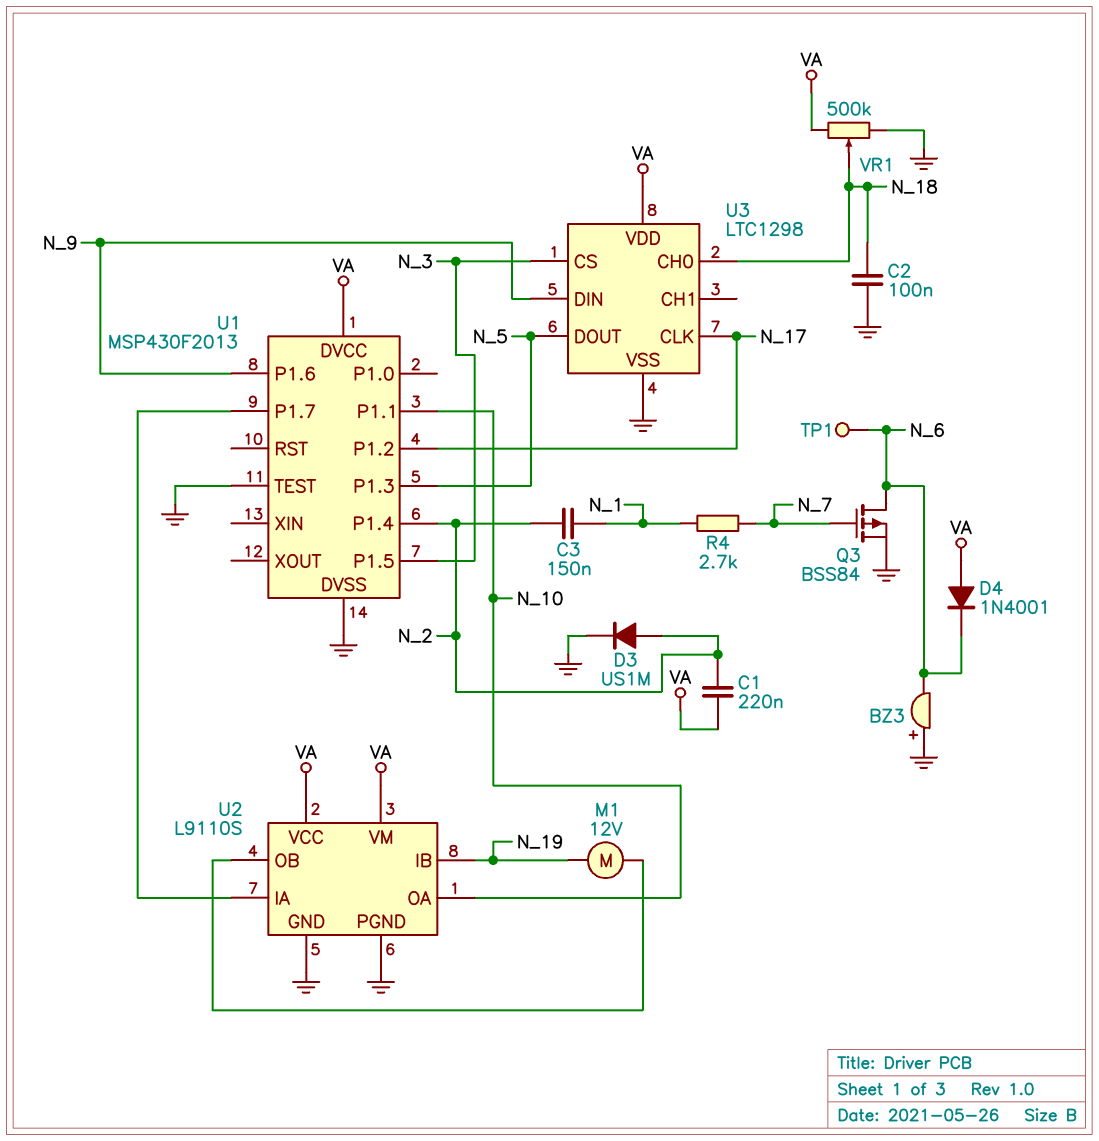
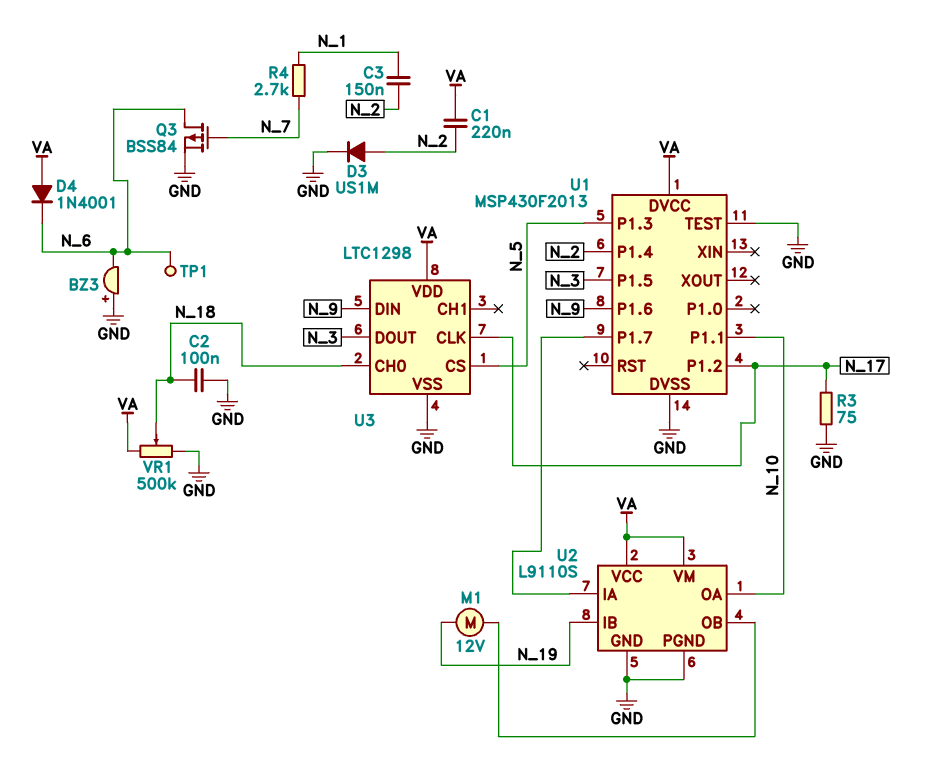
R3: none -> 75 (GND, N_17)
U3 pin CS: N_3 -> N_5
U3 pin DOUT: N_5 -> N_3

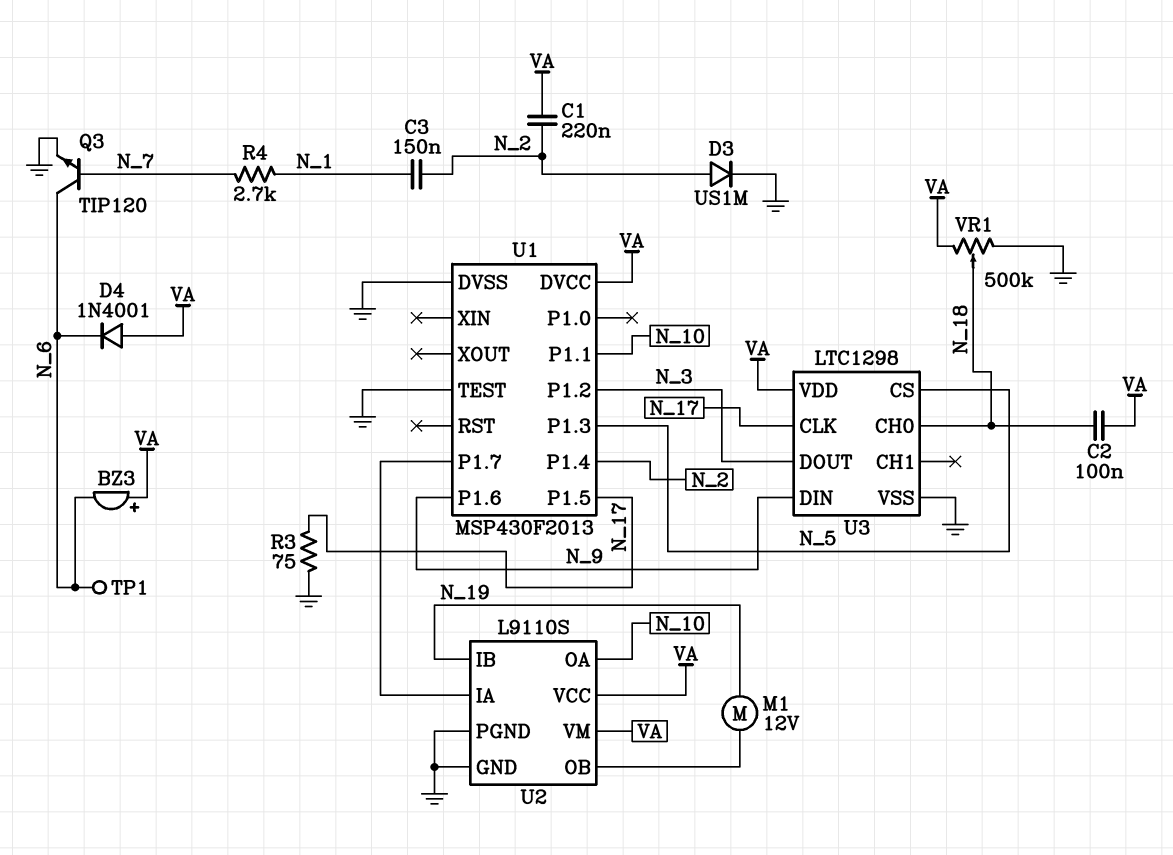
BZ3: buzzer (plus GND, minus N_6) -> buzzer (plus VA, minus N_6)
C2: 100nF (GND, N_18) -> 100nF (N_18, VA)
Q3: PMOS BSS84 (G N_7, D N_6, S GND) -> NPN TIP120 (B N_7, C N_6, E GND)
U1 pin P1.2: N_17 -> N_3
U1 pin P1.5: N_3 -> N_17

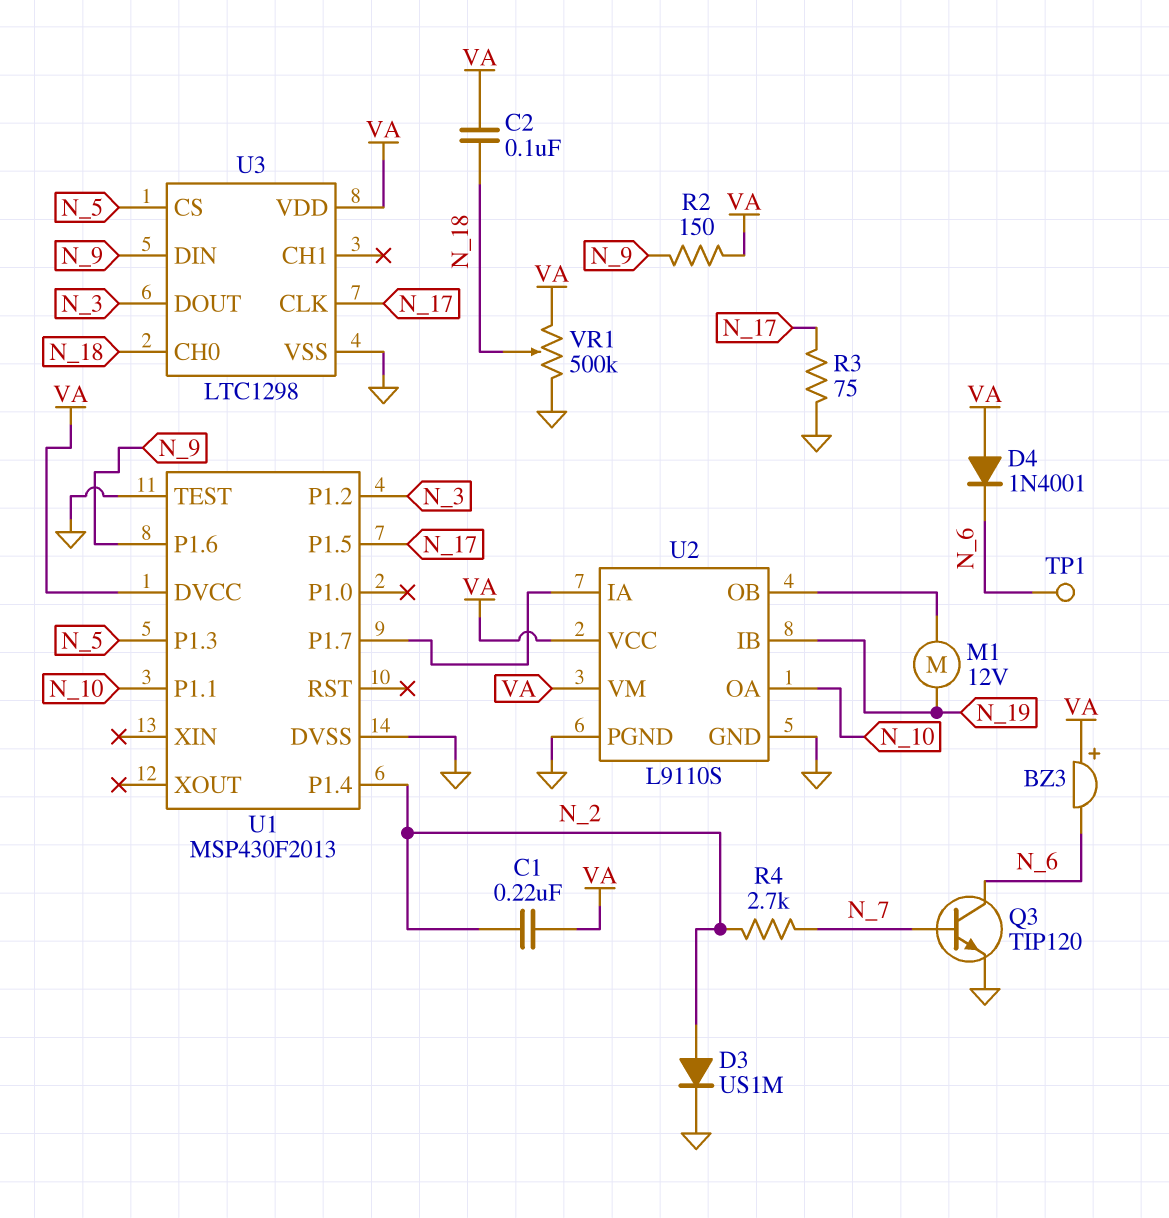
C3: 150nF (N_1, N_2) -> none
R2: none -> 150 (N_9, VA)
R4: 2.7k (N_1, N_7) -> 2.7k (N_2, N_7)

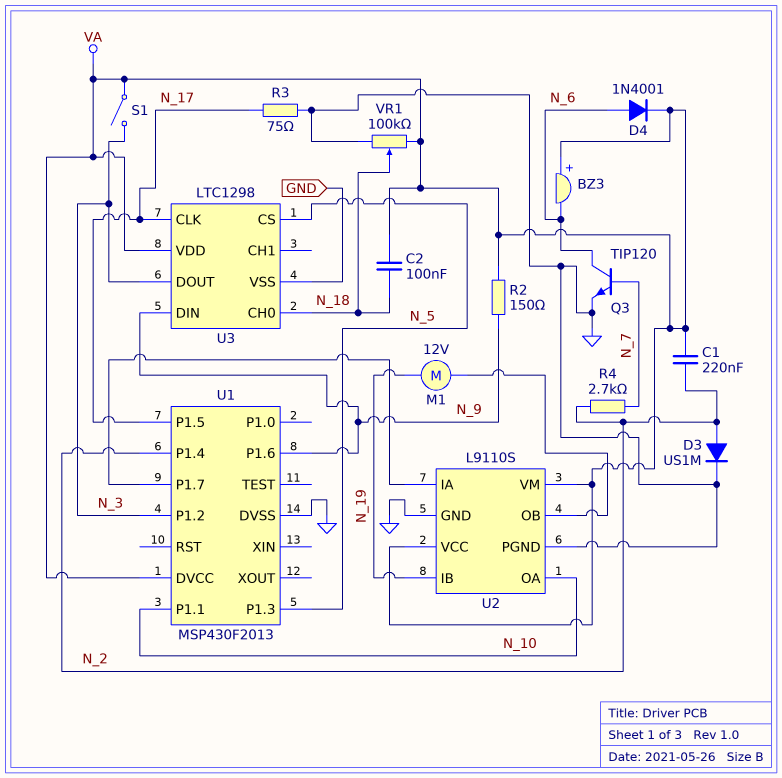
D4: diode 1N4001 (A VA, K N_6) -> diode 1N4001 (A N_6, K VA)
S1: none -> switch (N_3, VA)
TP1: test point (N_6) -> none
U1 pin TEST: GND -> none
VR1: 500k (GND, VA, wiper N_18) -> 100k (GND, VA, wiper N_18)

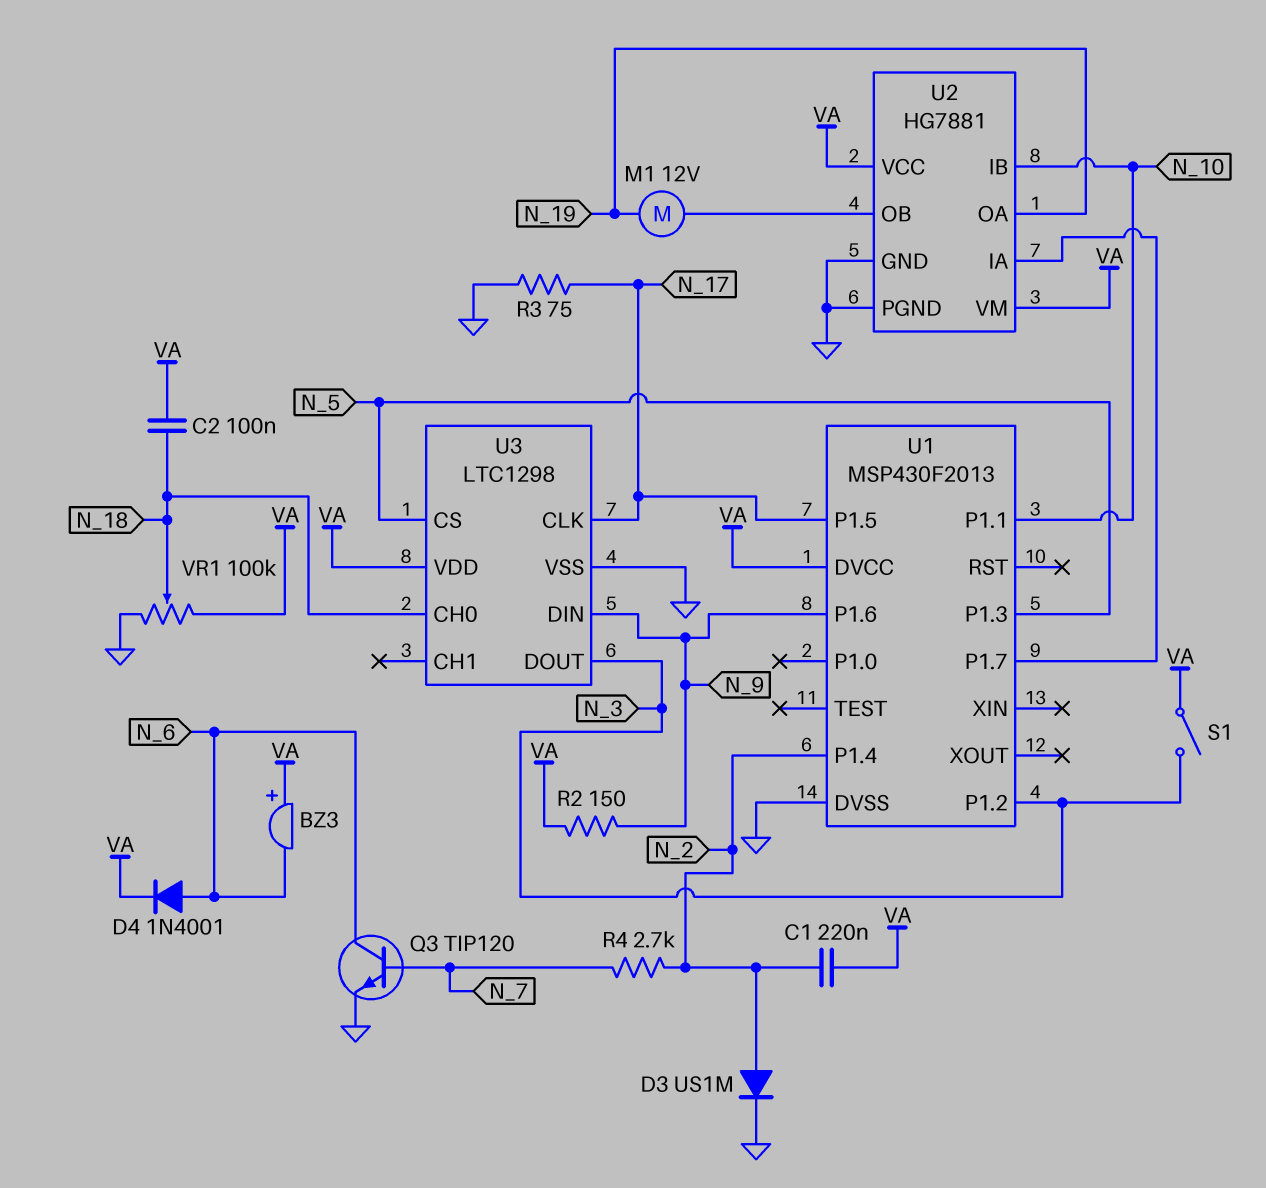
U2: L9110S -> HG7881
U2 pin IB: N_19 -> N_10
U2 pin OA: N_10 -> N_19

